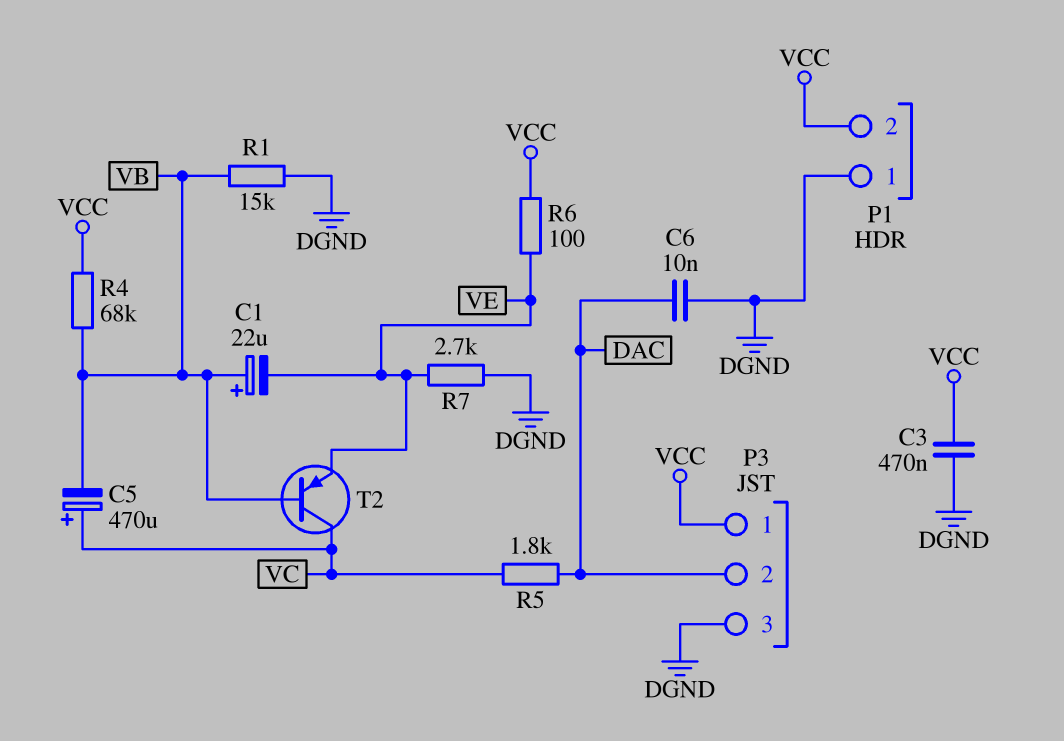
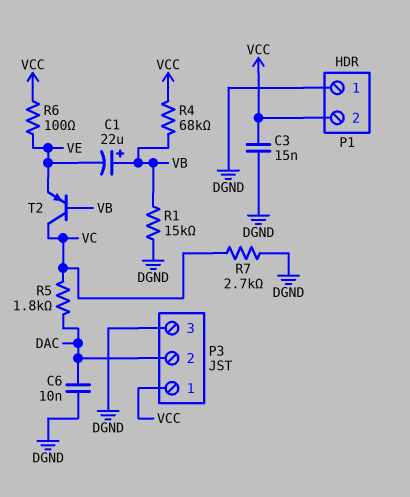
C3: 470nF (DGND, VCC) -> 15nF (DGND, VCC)
C5: 470uF (plus VC, minus VB) -> none
R7: 2.7k (DGND, VE) -> 2.7k (DGND, VC)

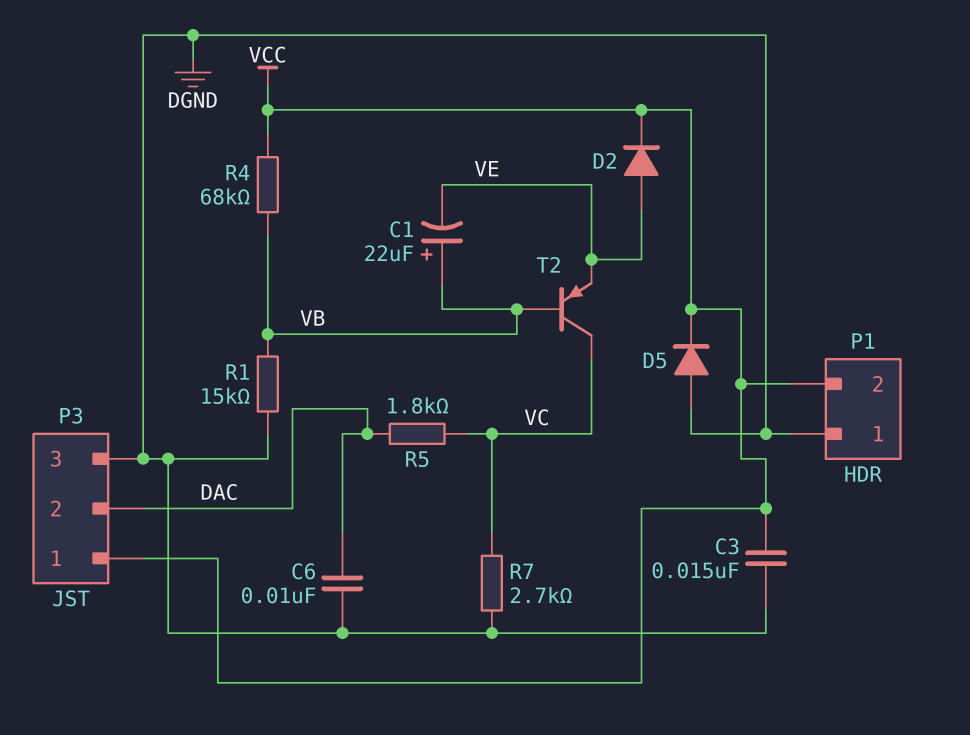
D2: none -> diode (A VE, K VCC)
D5: none -> diode (A DGND, K VCC)
R6: 100 (VCC, VE) -> none

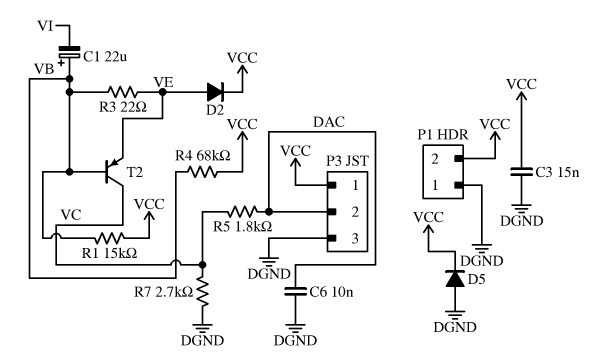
C1: 22uF (plus VB, minus VE) -> 22uF (plus VB, minus VI)
R1: 15k (DGND, VB) -> 15k (VB, VCC)
R3: none -> 22 (VB, VE)

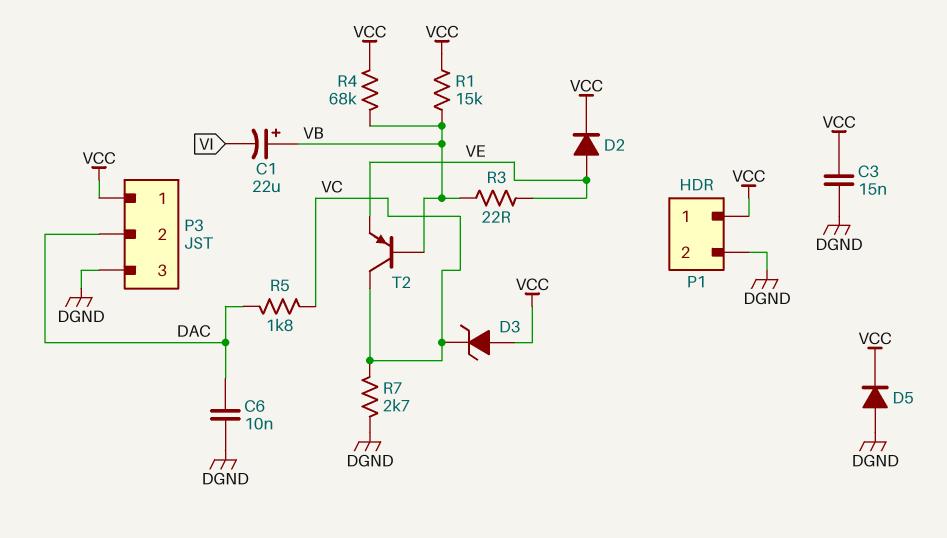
D3: none -> zener (A VCC, K VC)
P1 pin 1: DGND -> VCC
P1 pin 2: VCC -> DGND

